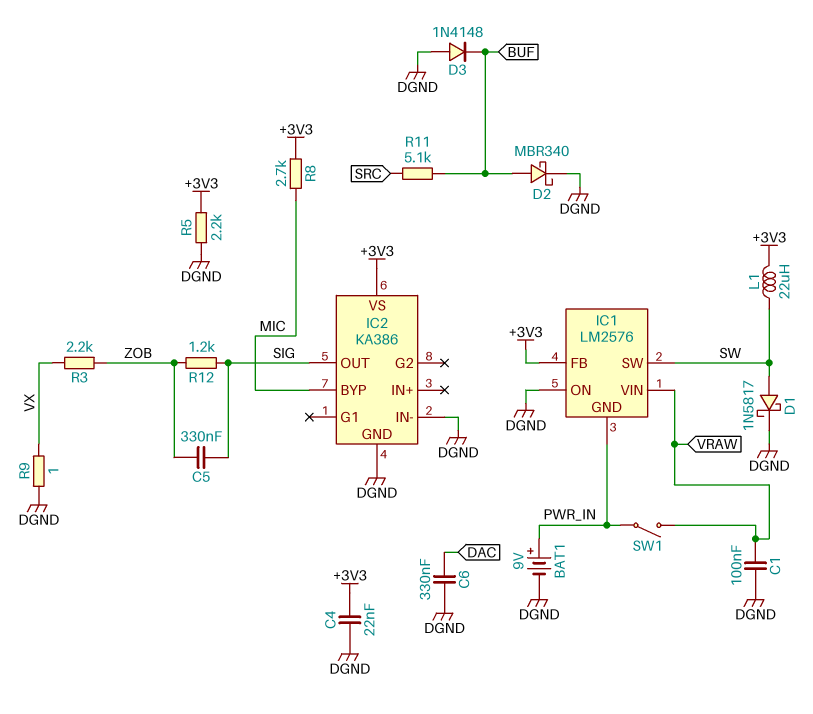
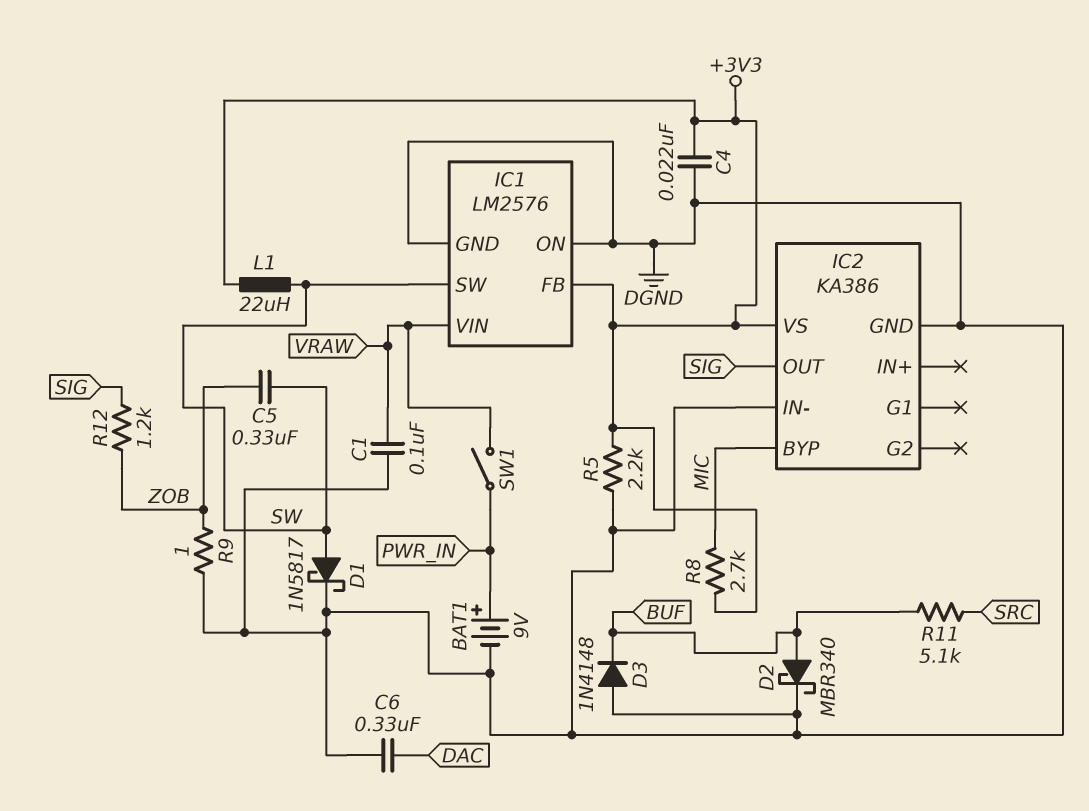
C5: 330nF (SIG, ZOB) -> 330nF (SW, ZOB)
IC1 pin GND: PWR_IN -> DGND
R3: 2.2k (VX, ZOB) -> none
R9: 1 (DGND, VX) -> 1 (DGND, ZOB)

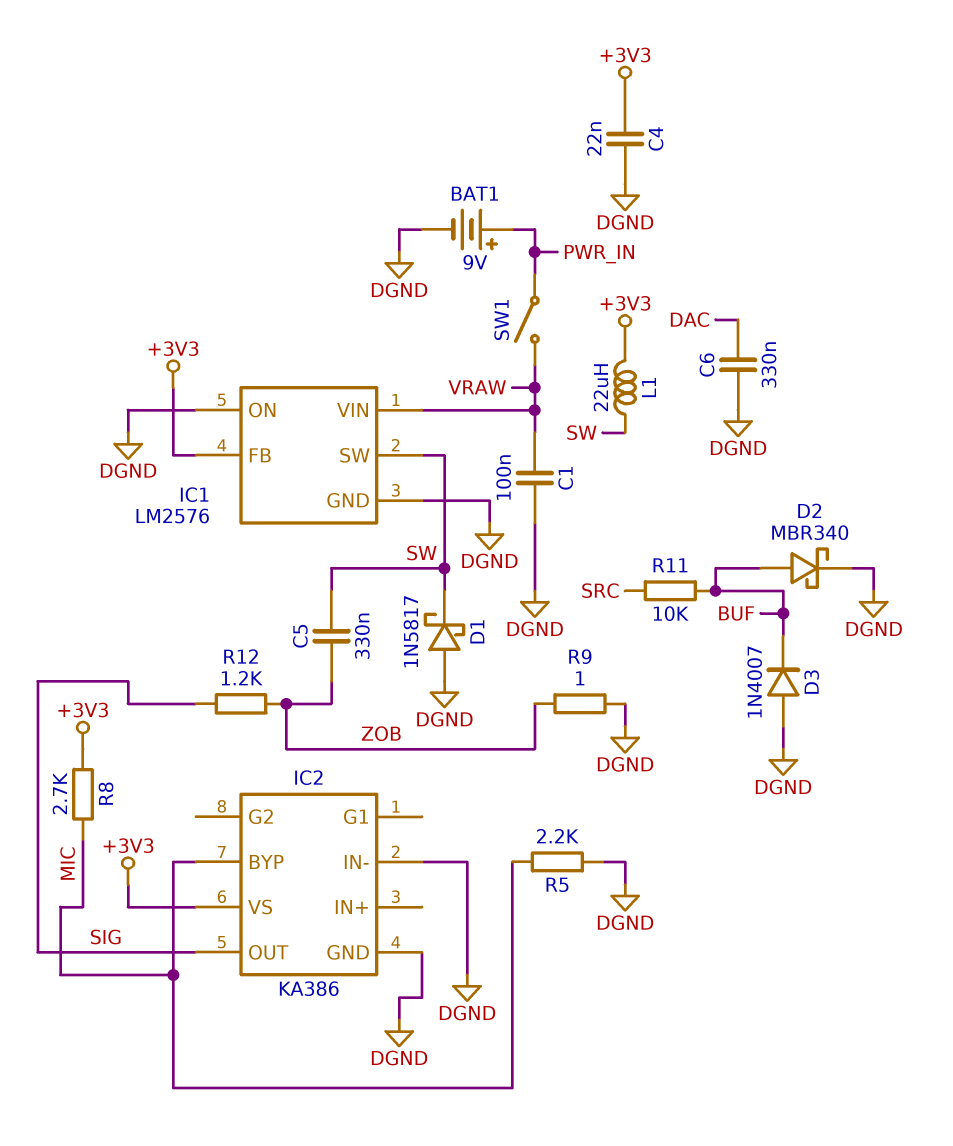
D1: schottky 1N5817 (A SW, K DGND) -> schottky 1N5817 (A DGND, K SW)
D3: diode 1N4148 (A DGND, K BUF) -> diode 1N4007 (A DGND, K BUF)
R5: 2.2k (+3V3, DGND) -> 2.2k (DGND, MIC)
R11: 5.1k (BUF, SRC) -> 10k (BUF, SRC)

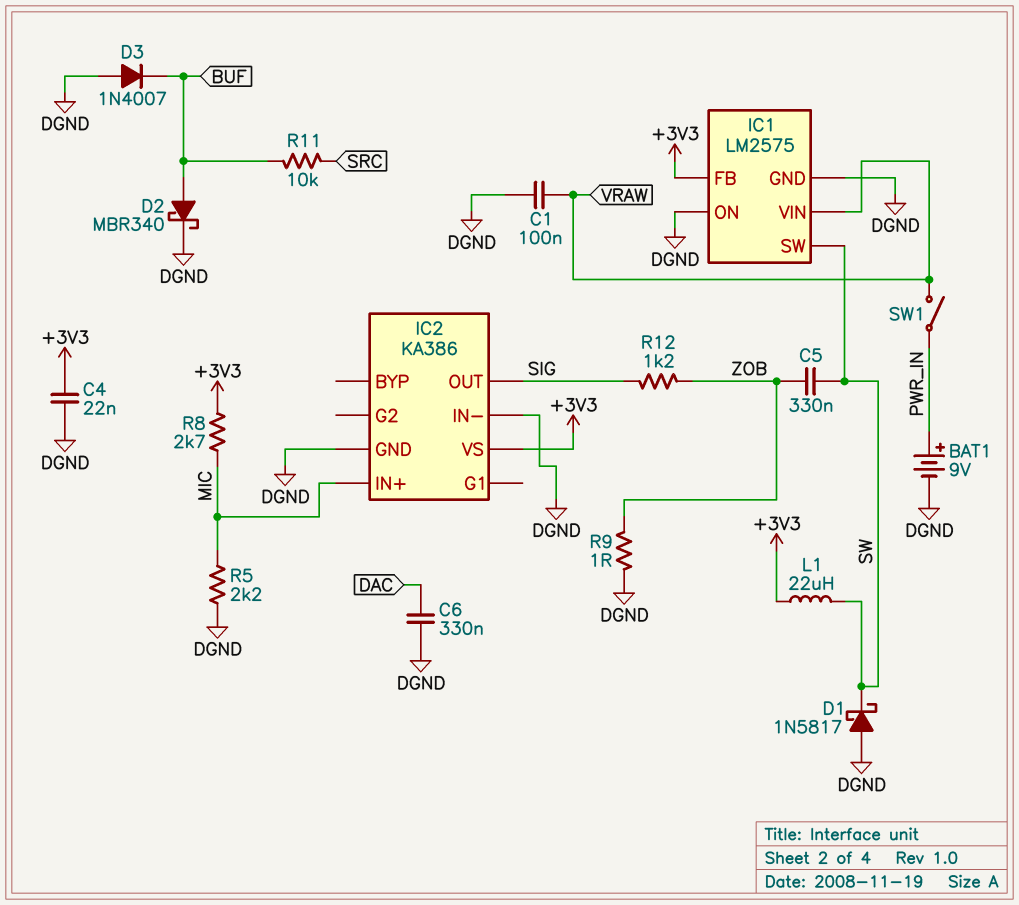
IC1: LM2576 -> LM2575
IC2 pin BYP: MIC -> none
IC2 pin IN+: none -> MIC

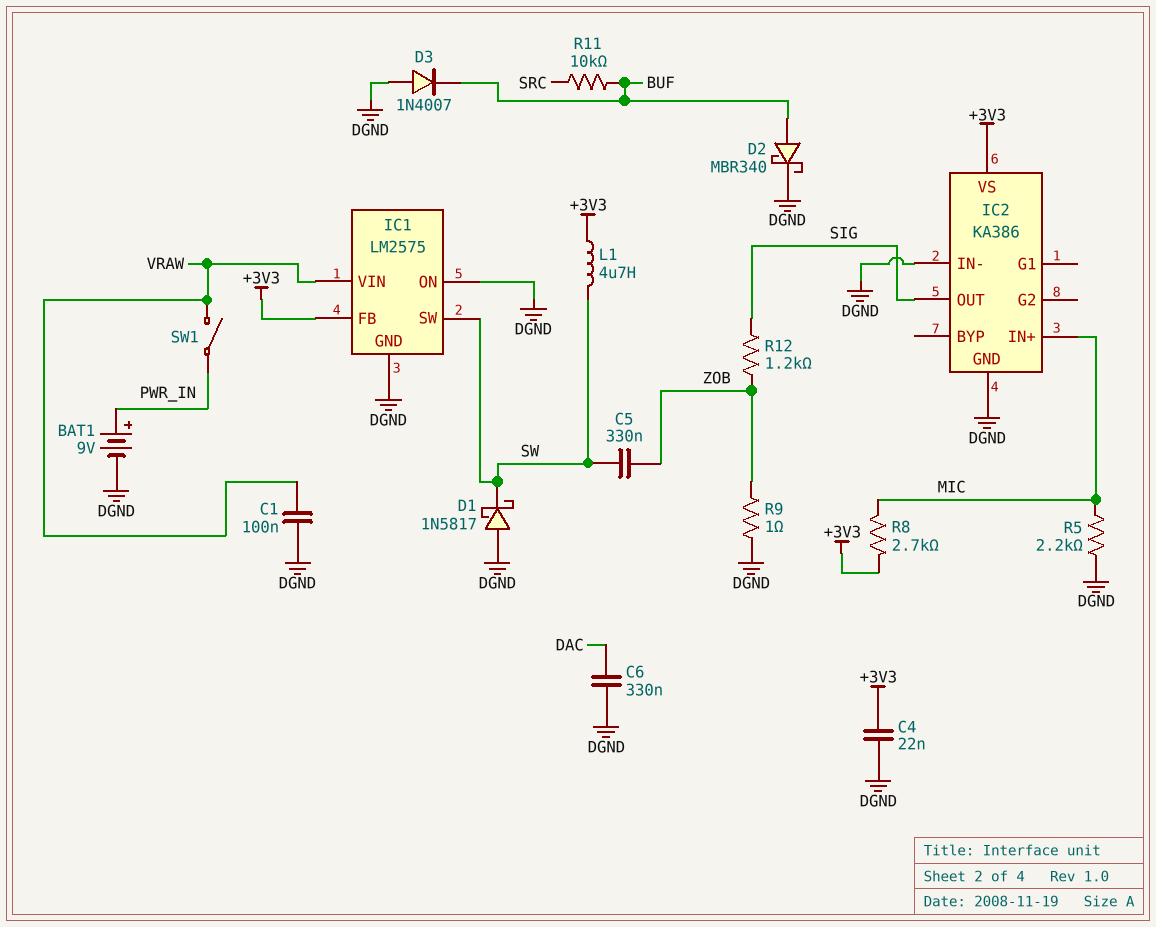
L1: 22uH (+3V3, SW) -> 4.7uH (+3V3, SW)

